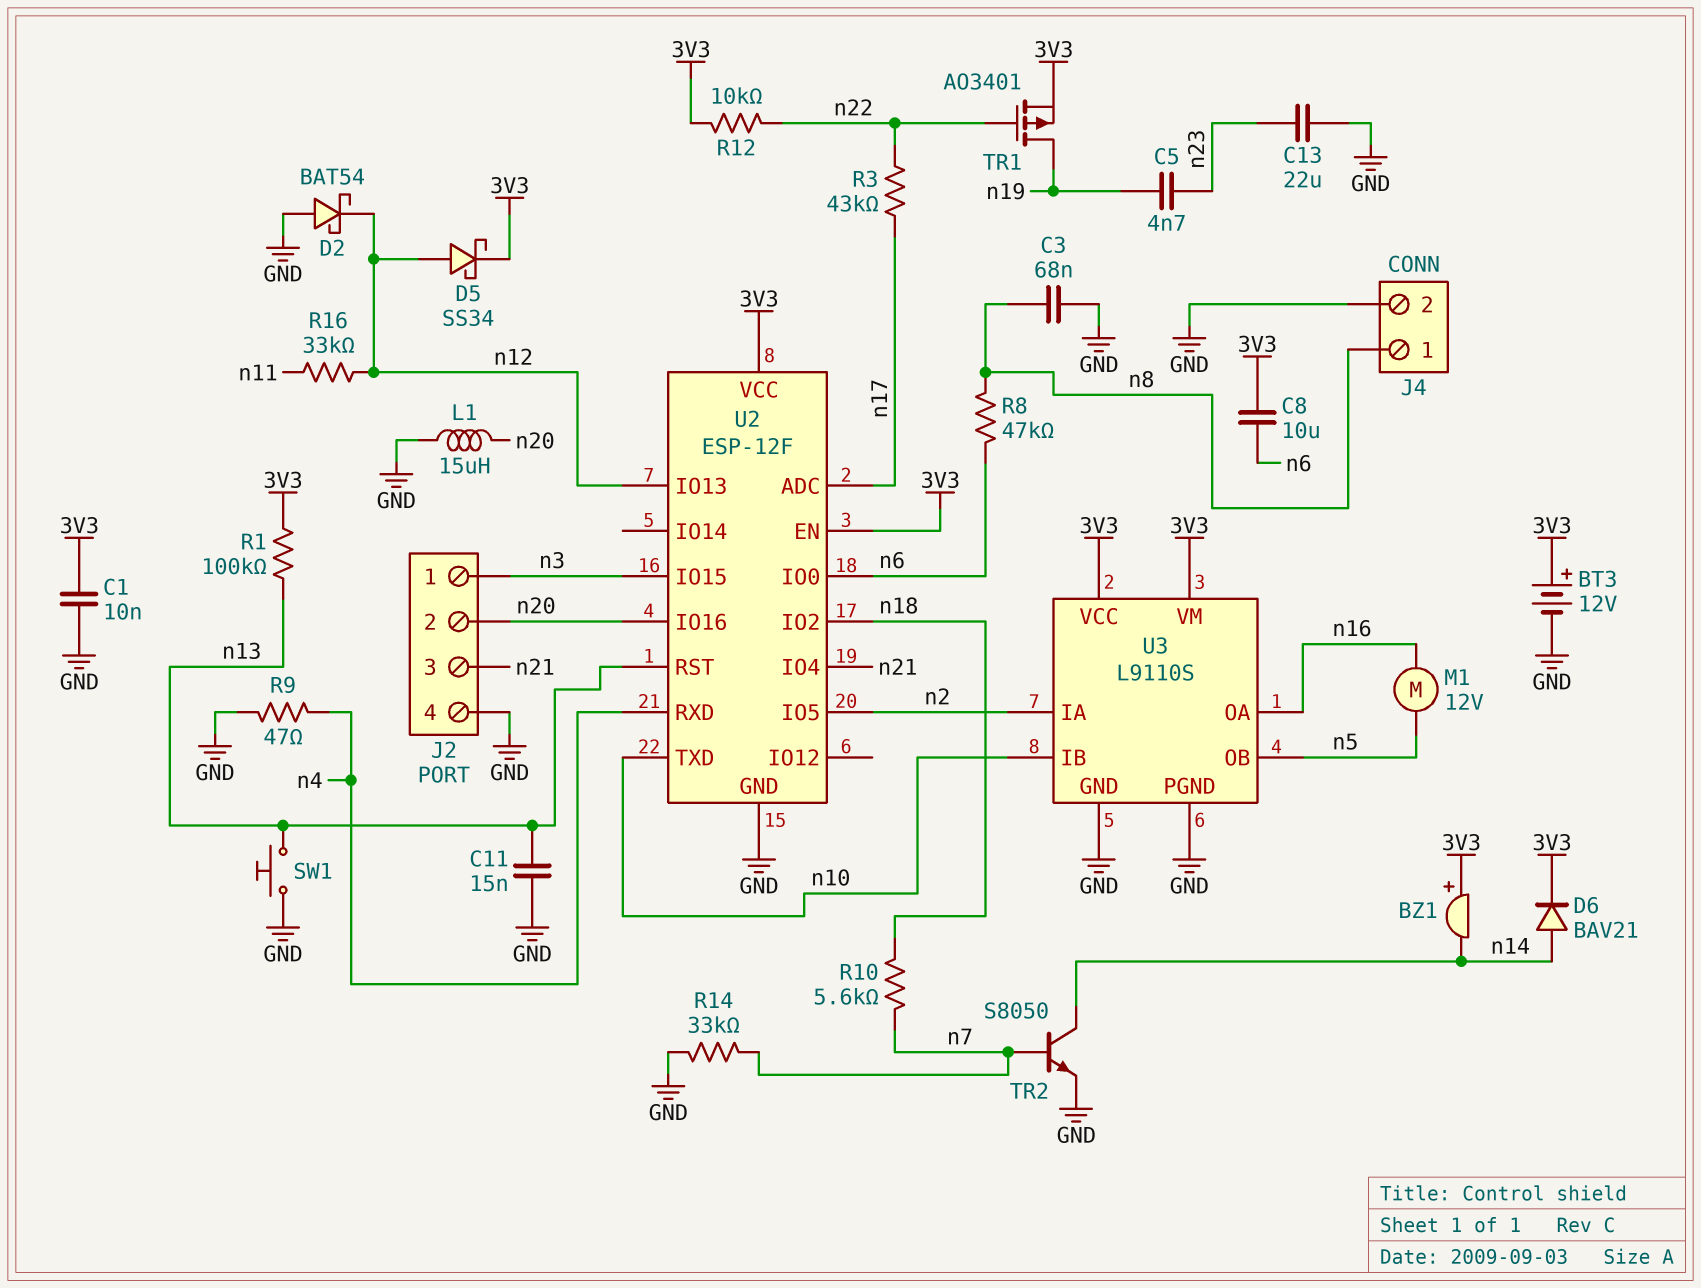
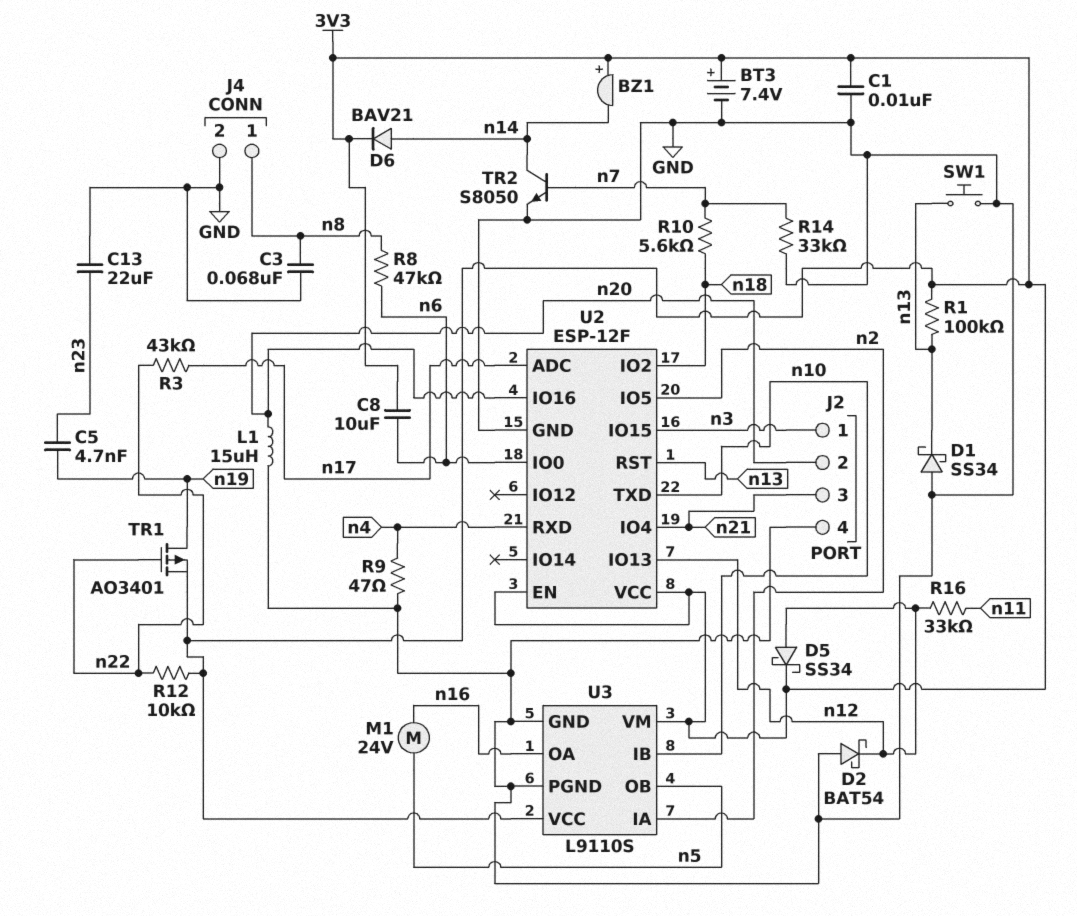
BT3: 12V (plus 3V3, minus GND) -> 7.4V (plus 3V3, minus GND)
C11: 15nF (GND, n13) -> none
D1: none -> schottky SS34 (A GND, K n13)
M1: motor 12V (n5, n16) -> motor 24V (n5, n16)

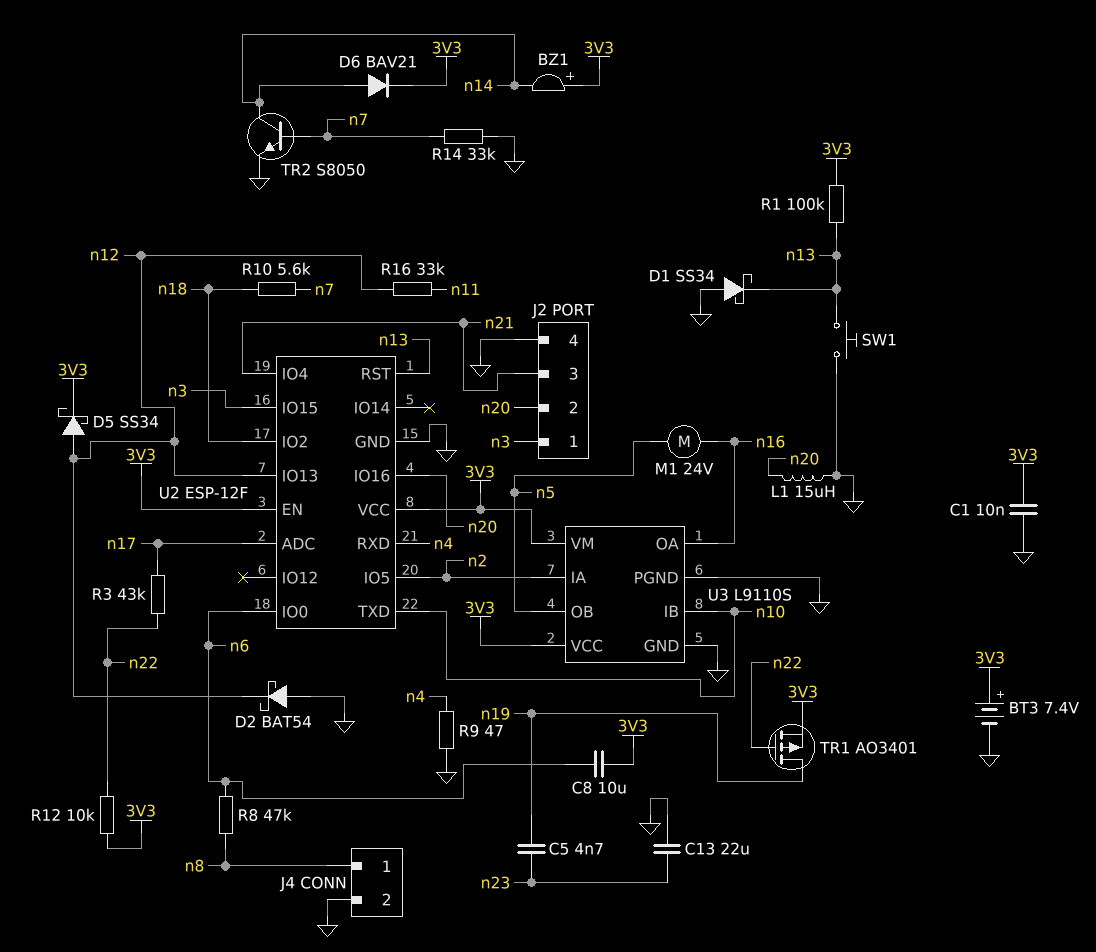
C3: 68nF (GND, n8) -> none

